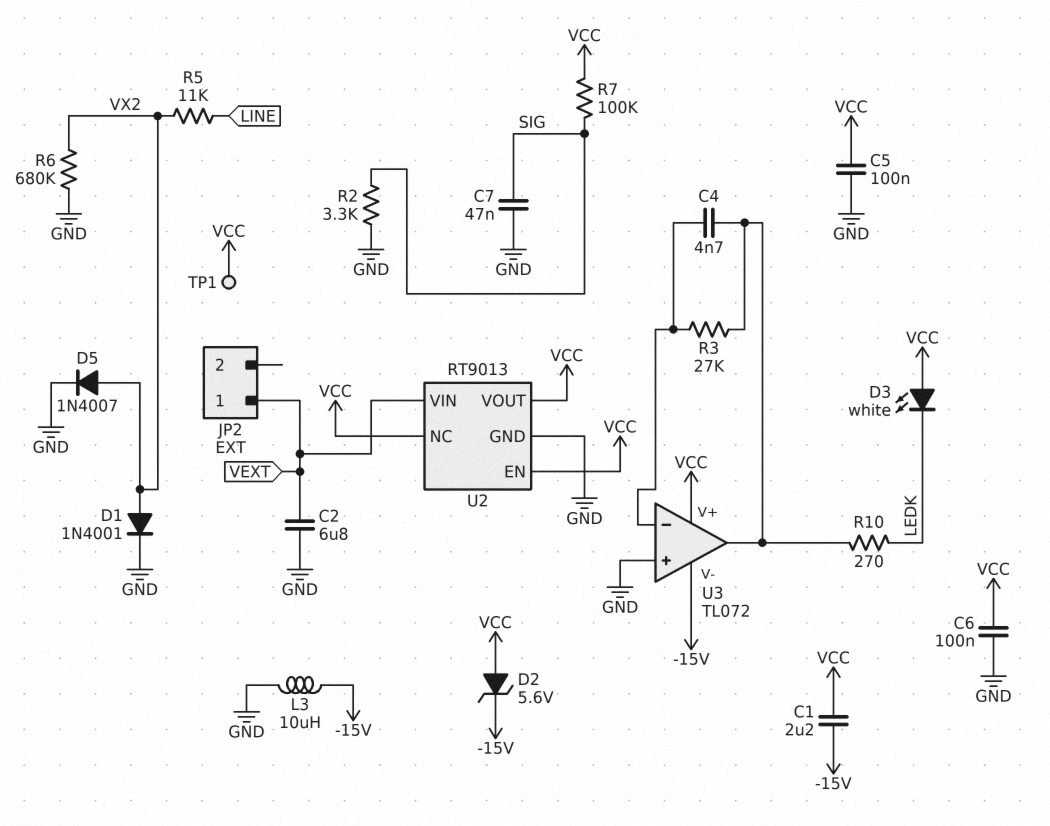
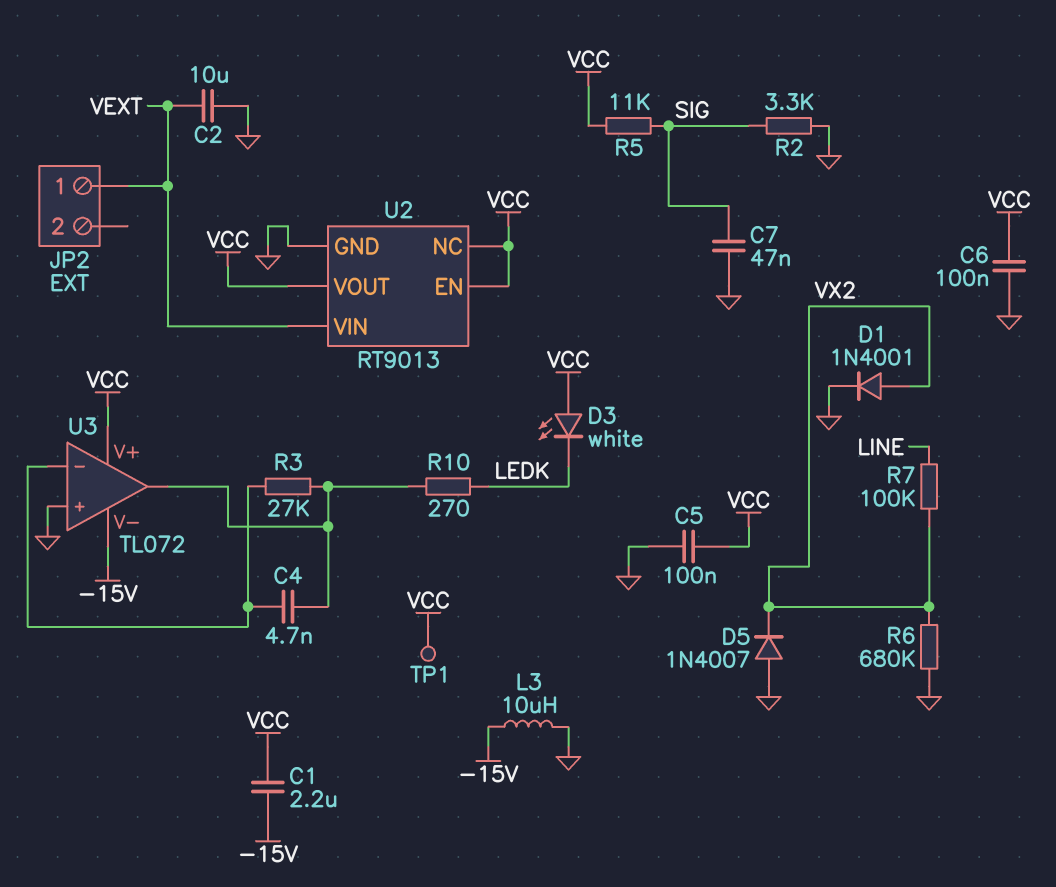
C2: 6.8uF (GND, VEXT) -> 10uF (GND, VEXT)
D2: zener 5.6V (A VCC, K -15V) -> none
D5: diode 1N4007 (A VX2, K GND) -> diode 1N4007 (A GND, K VX2)
R5: 11k (LINE, VX2) -> 11k (SIG, VCC)
R7: 100k (SIG, VCC) -> 100k (LINE, VX2)

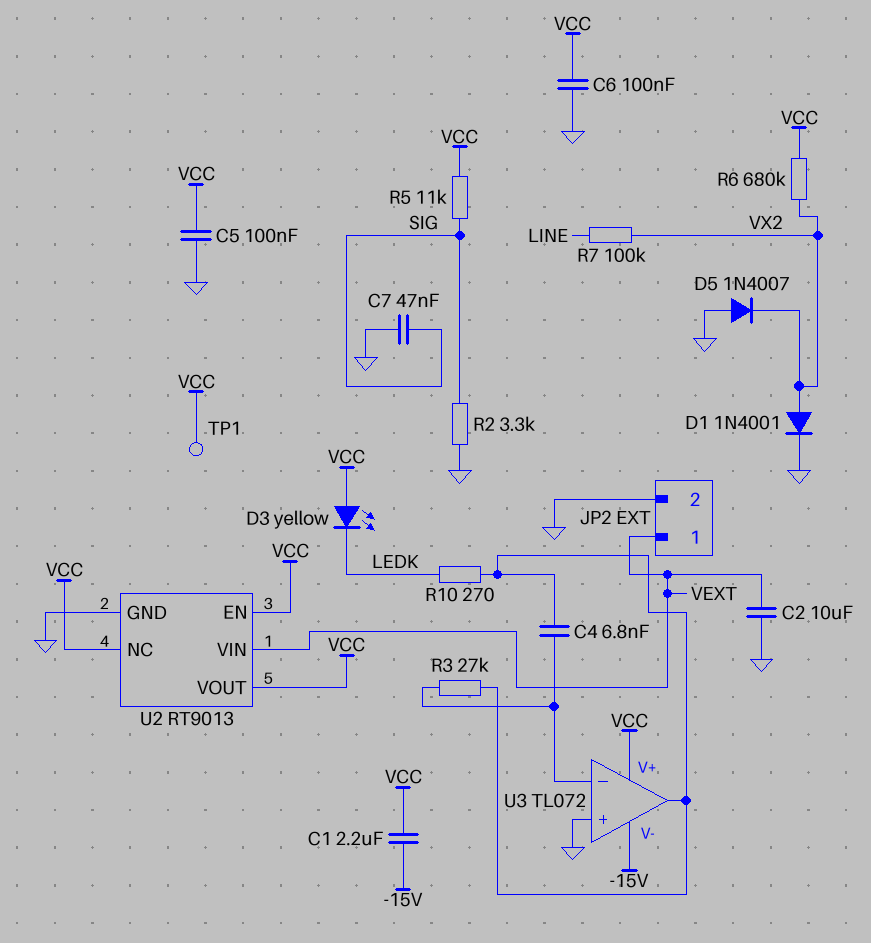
C4: 4.7nF (U3/in-, U3/out) -> 6.8nF (U3/in-, U3/out)
D3: LED white (A VCC, K LEDK) -> LED yellow (A VCC, K LEDK)
JP2 pin 2: none -> GND
L3: 10uH (-15V, GND) -> none
R6: 680k (GND, VX2) -> 680k (VCC, VX2)

